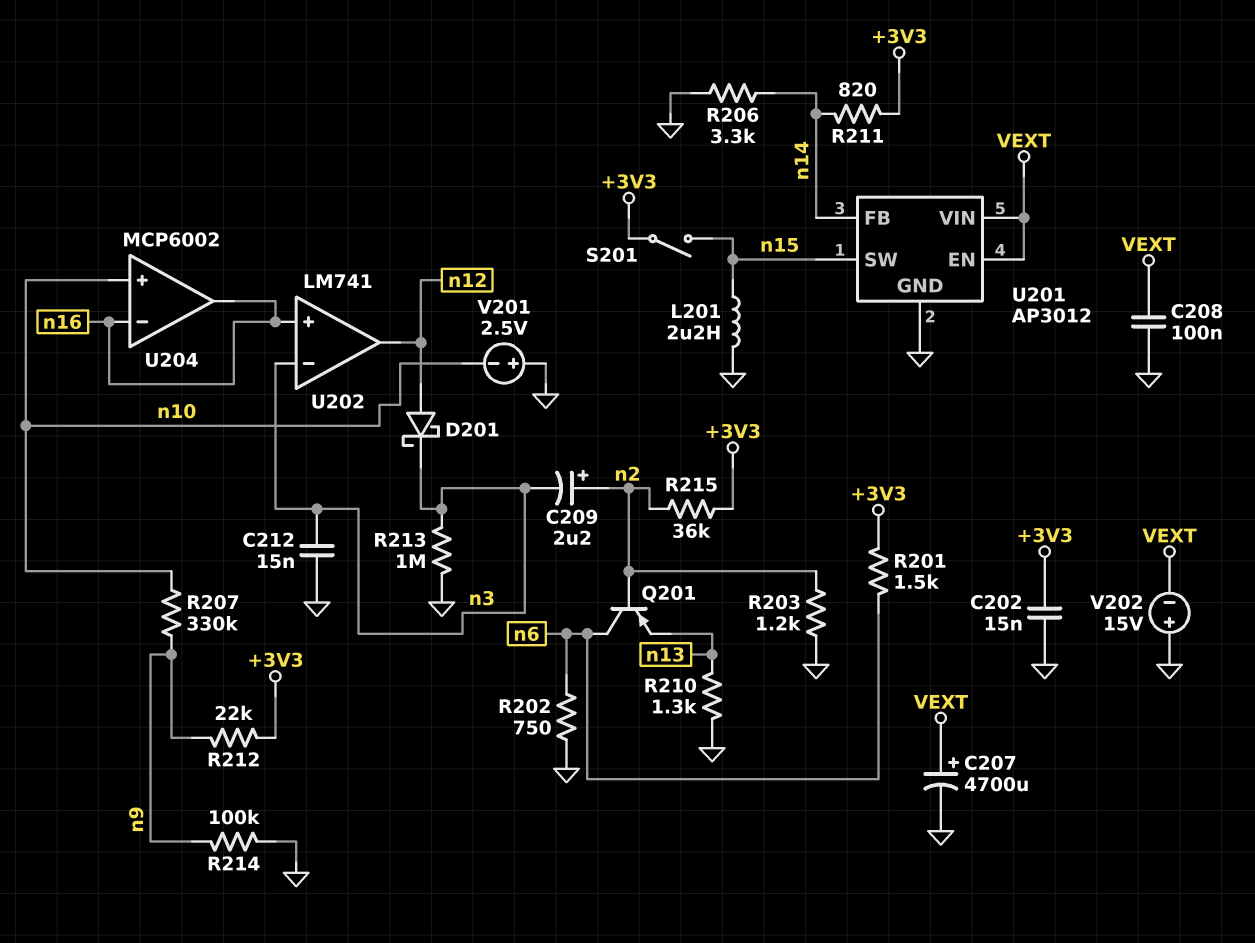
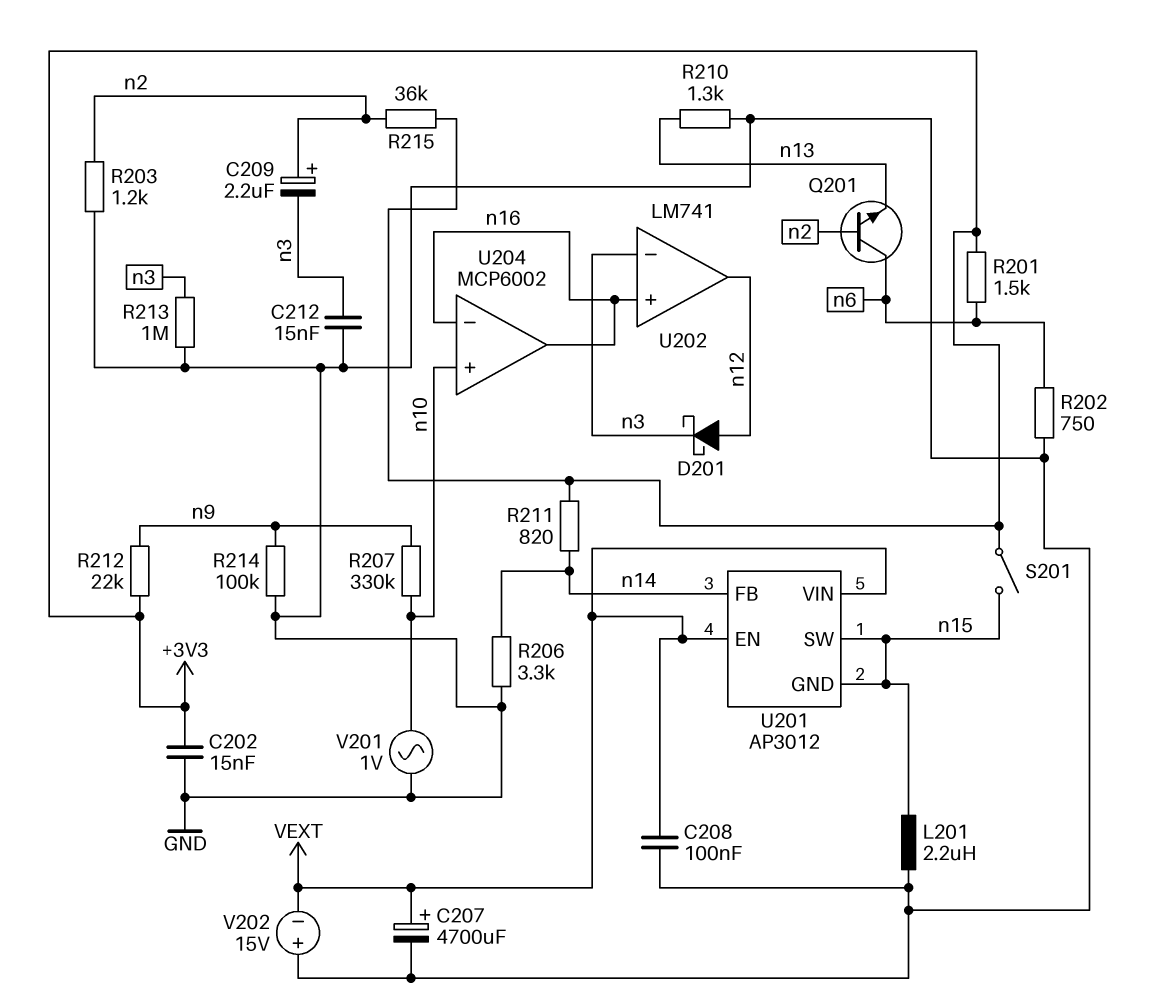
Q201: PNP (B n2, C n6, E n13) -> NPN (B n2, C n6, E n13)
U201 pin GND: GND -> n15
V201: 2.5V (plus GND, minus n10) -> AC 1V (GND, n10)

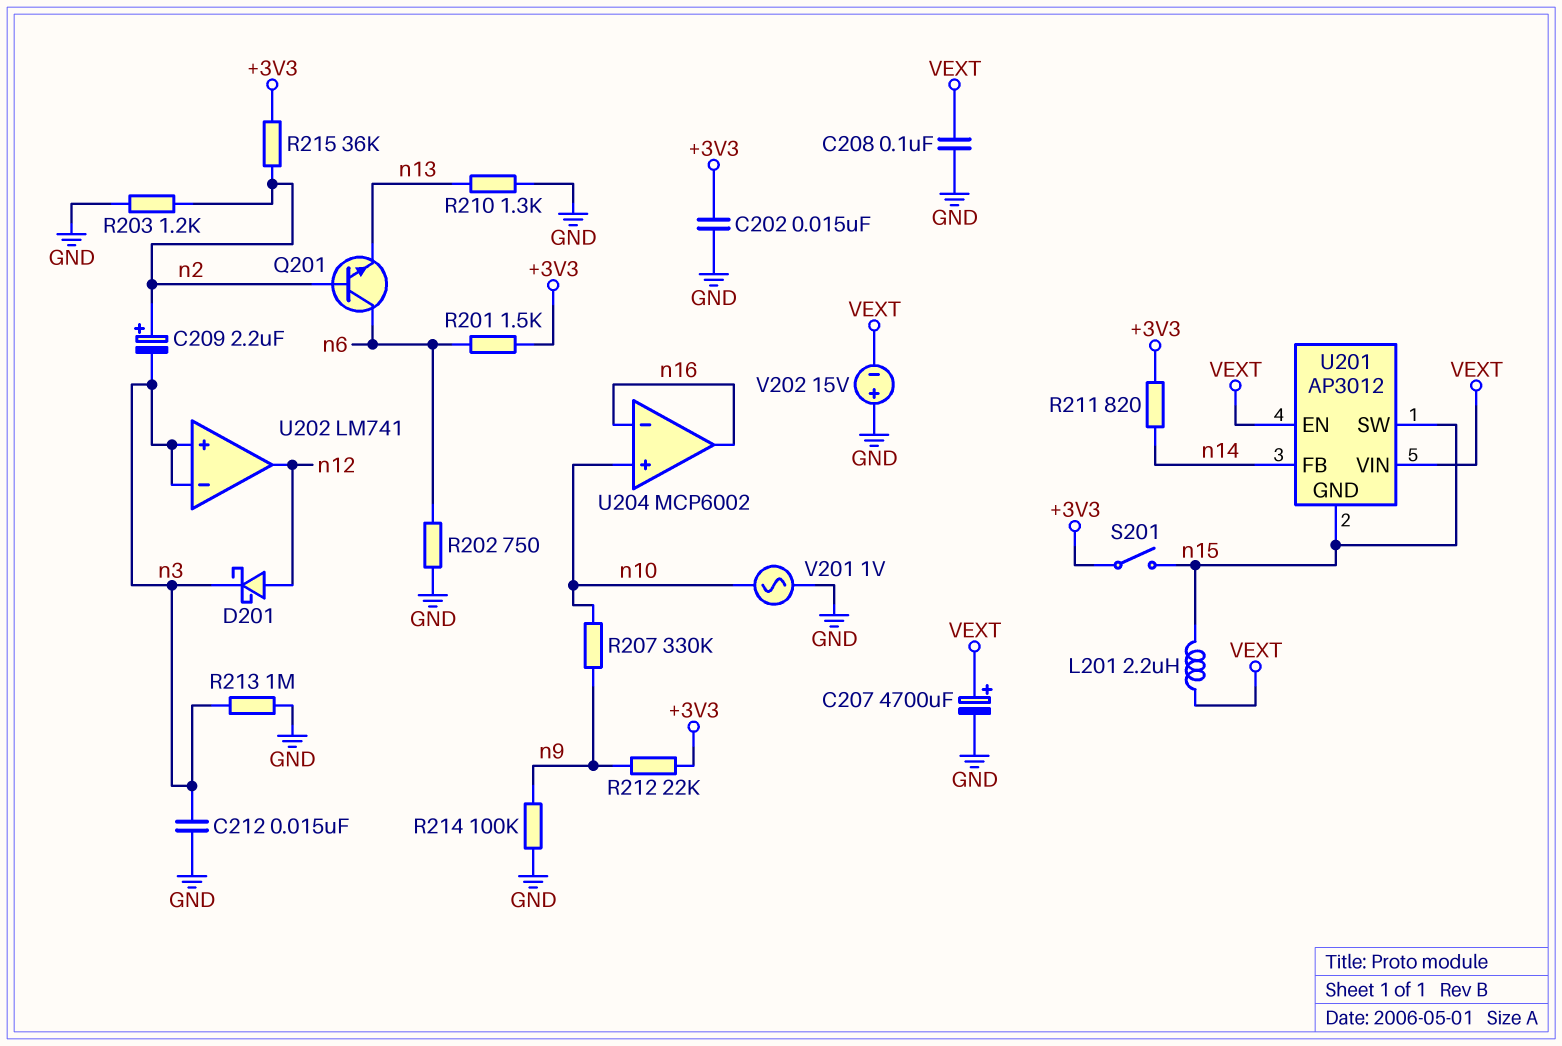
L201: 2.2uH (GND, n15) -> 2.2uH (VEXT, n15)
R206: 3.3k (GND, n14) -> none
U202 pin in+: n16 -> n3

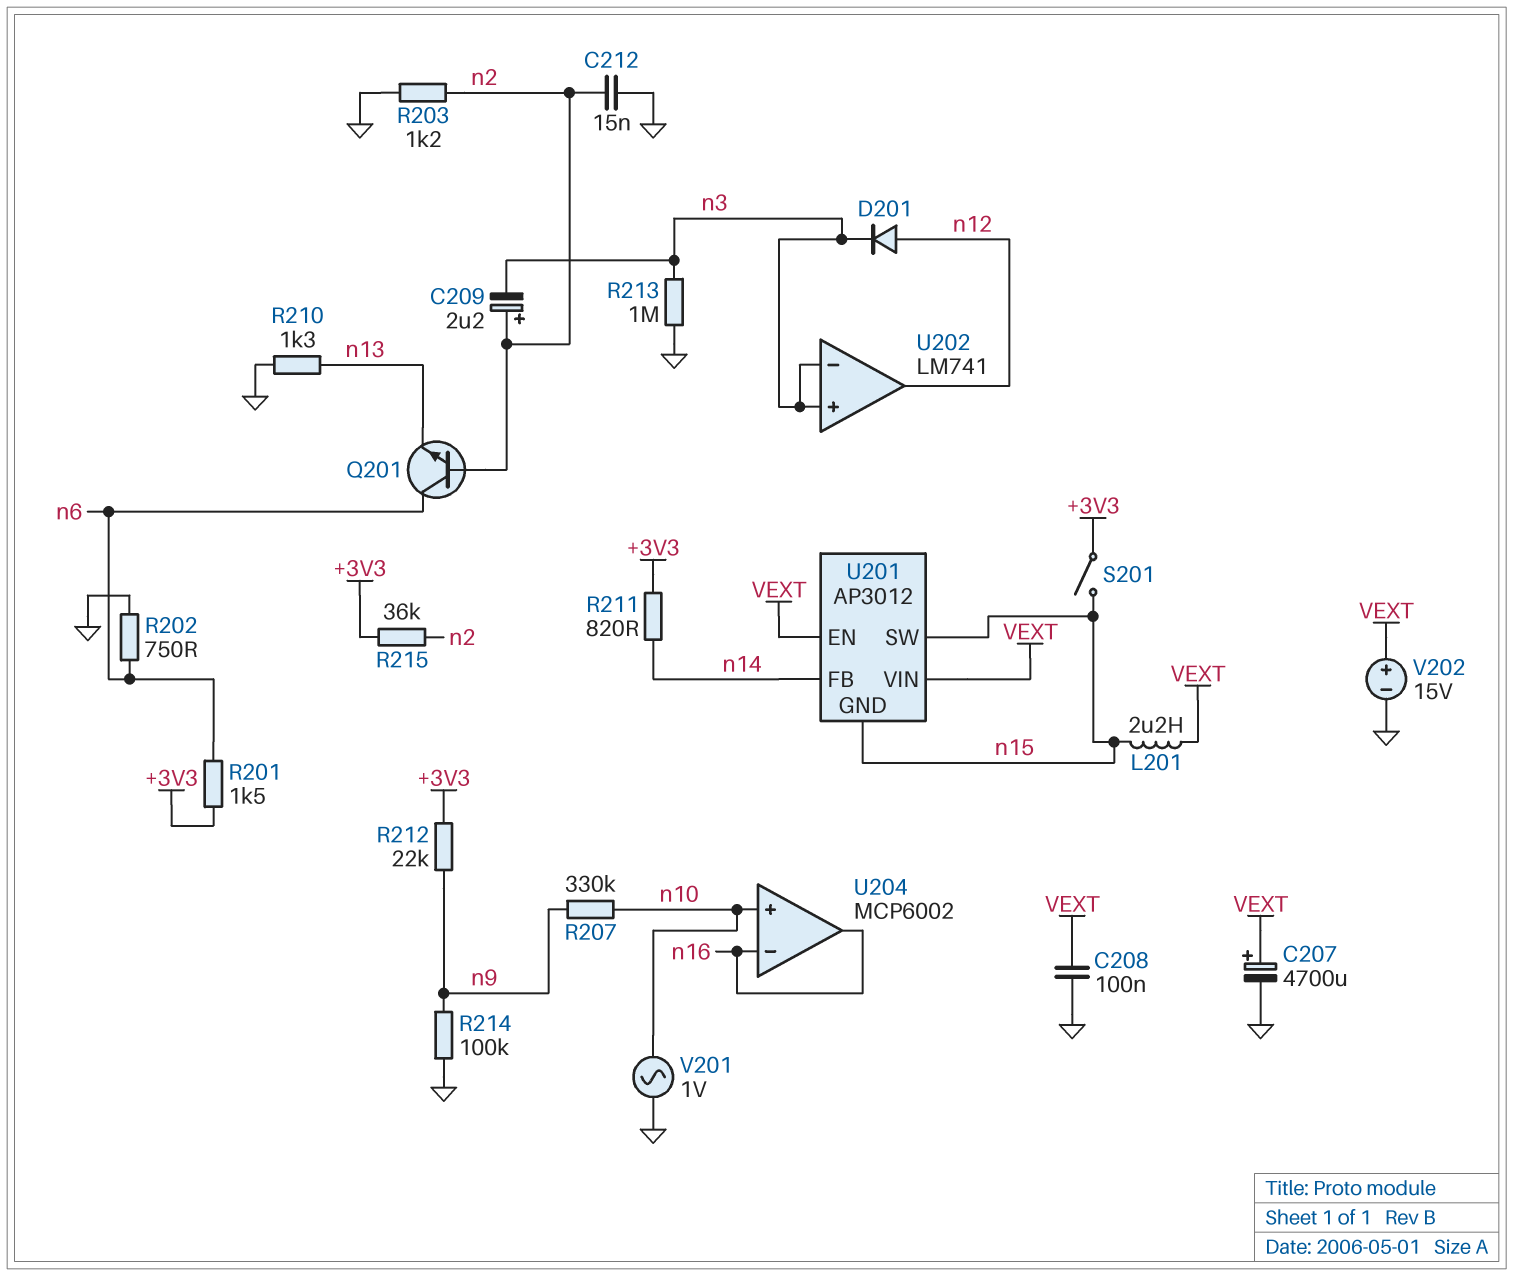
C202: 15nF (+3V3, GND) -> none
C212: 15nF (GND, n3) -> 15nF (GND, n2)
D201: schottky (A n12, K n3) -> diode (A n12, K n3)
V202: 15V (plus GND, minus VEXT) -> 15V (plus VEXT, minus GND)

